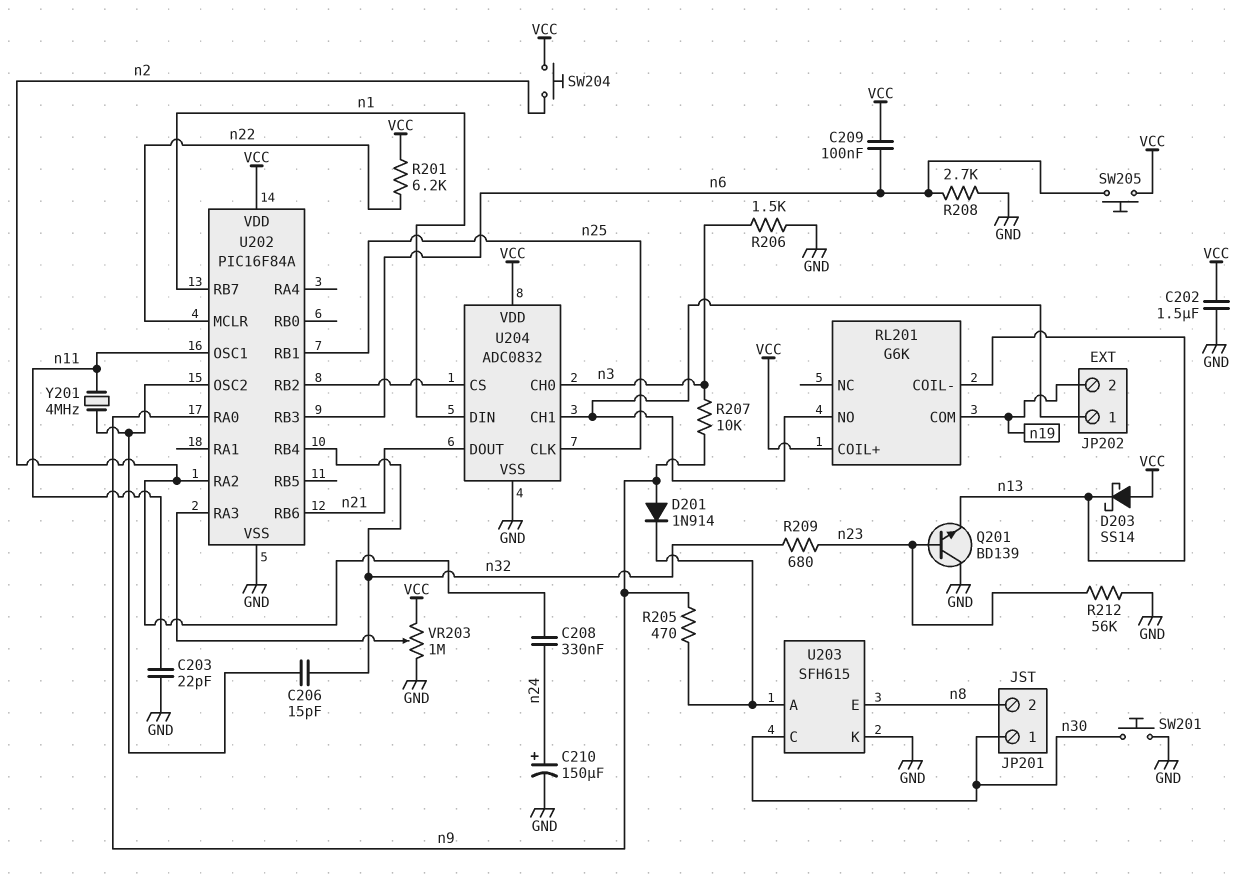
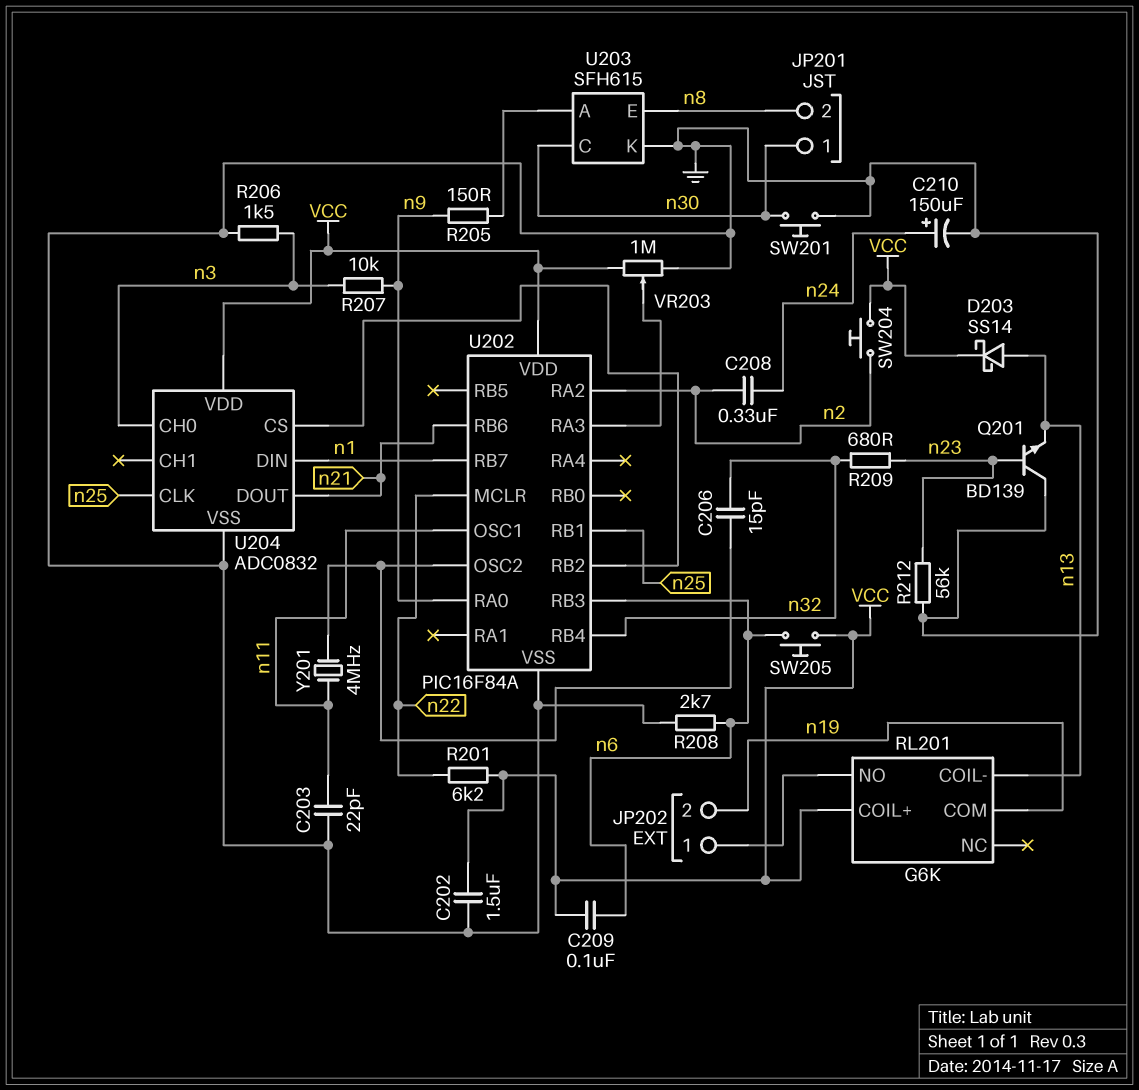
D201: diode 1N914 (A n9, K U203/A) -> none
D203: schottky SS14 (A VCC, K n13) -> schottky SS14 (A n13, K VCC)
R205: 470 (U203/A, n9) -> 150 (U203/A, n9)
U204 pin CH1: JP202/1 -> none

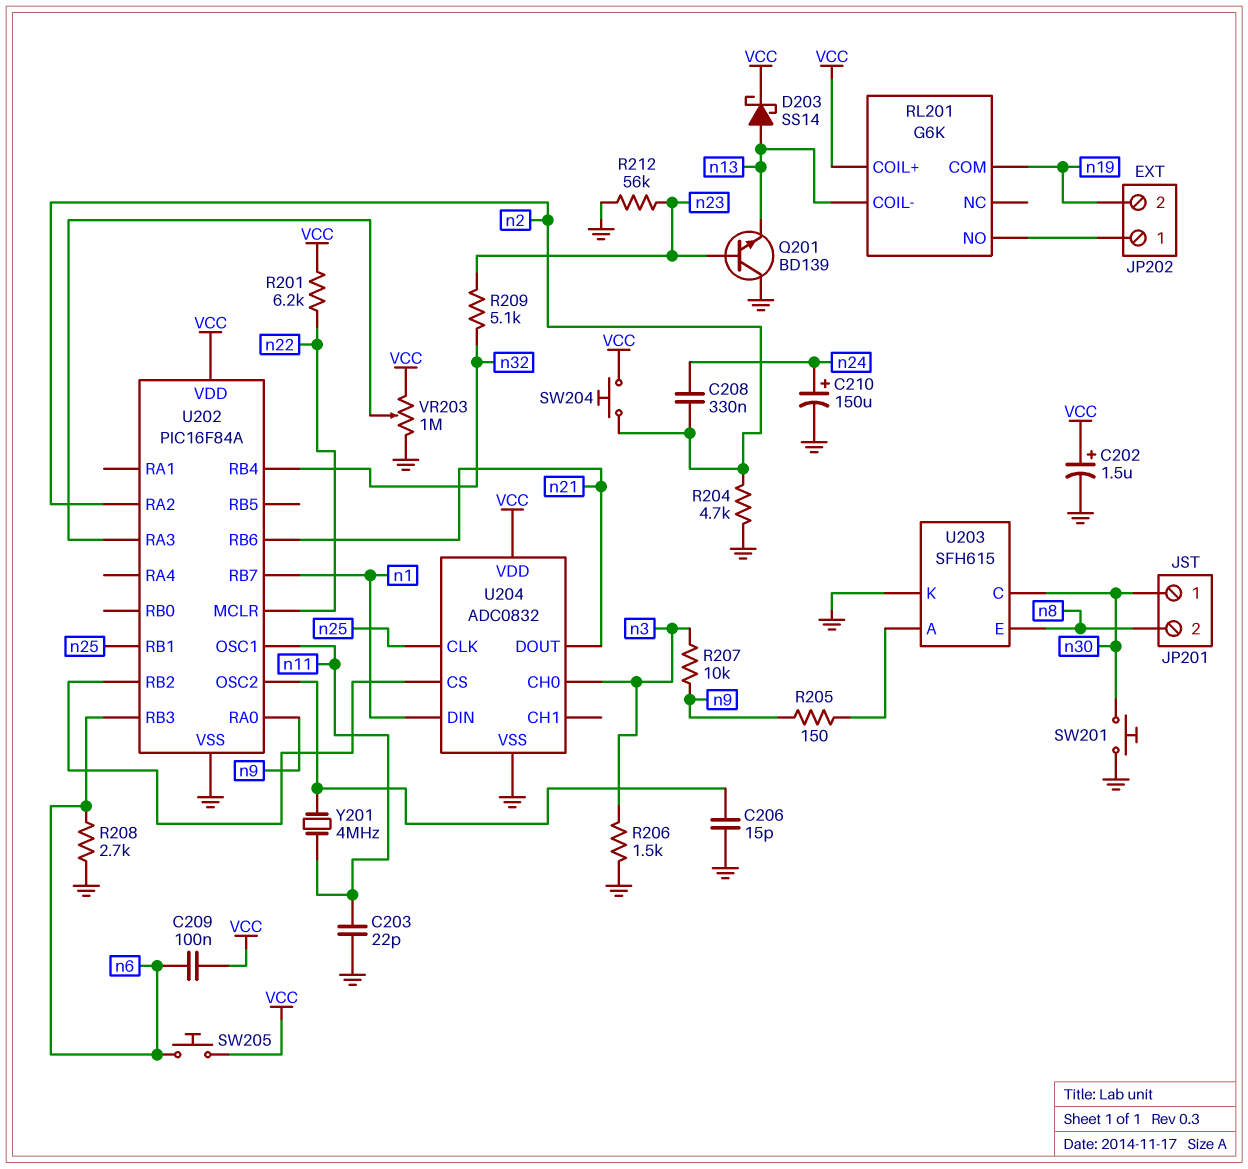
C202: 1.5uF (GND, VCC) -> 1.5uF (plus VCC, minus GND)
C206: 15pF (U202/OSC2, n32) -> 15pF (GND, U202/OSC2)
R204: none -> 4.7k (GND, n2)
R209: 680 (n23, n32) -> 5.1k (n23, n32)

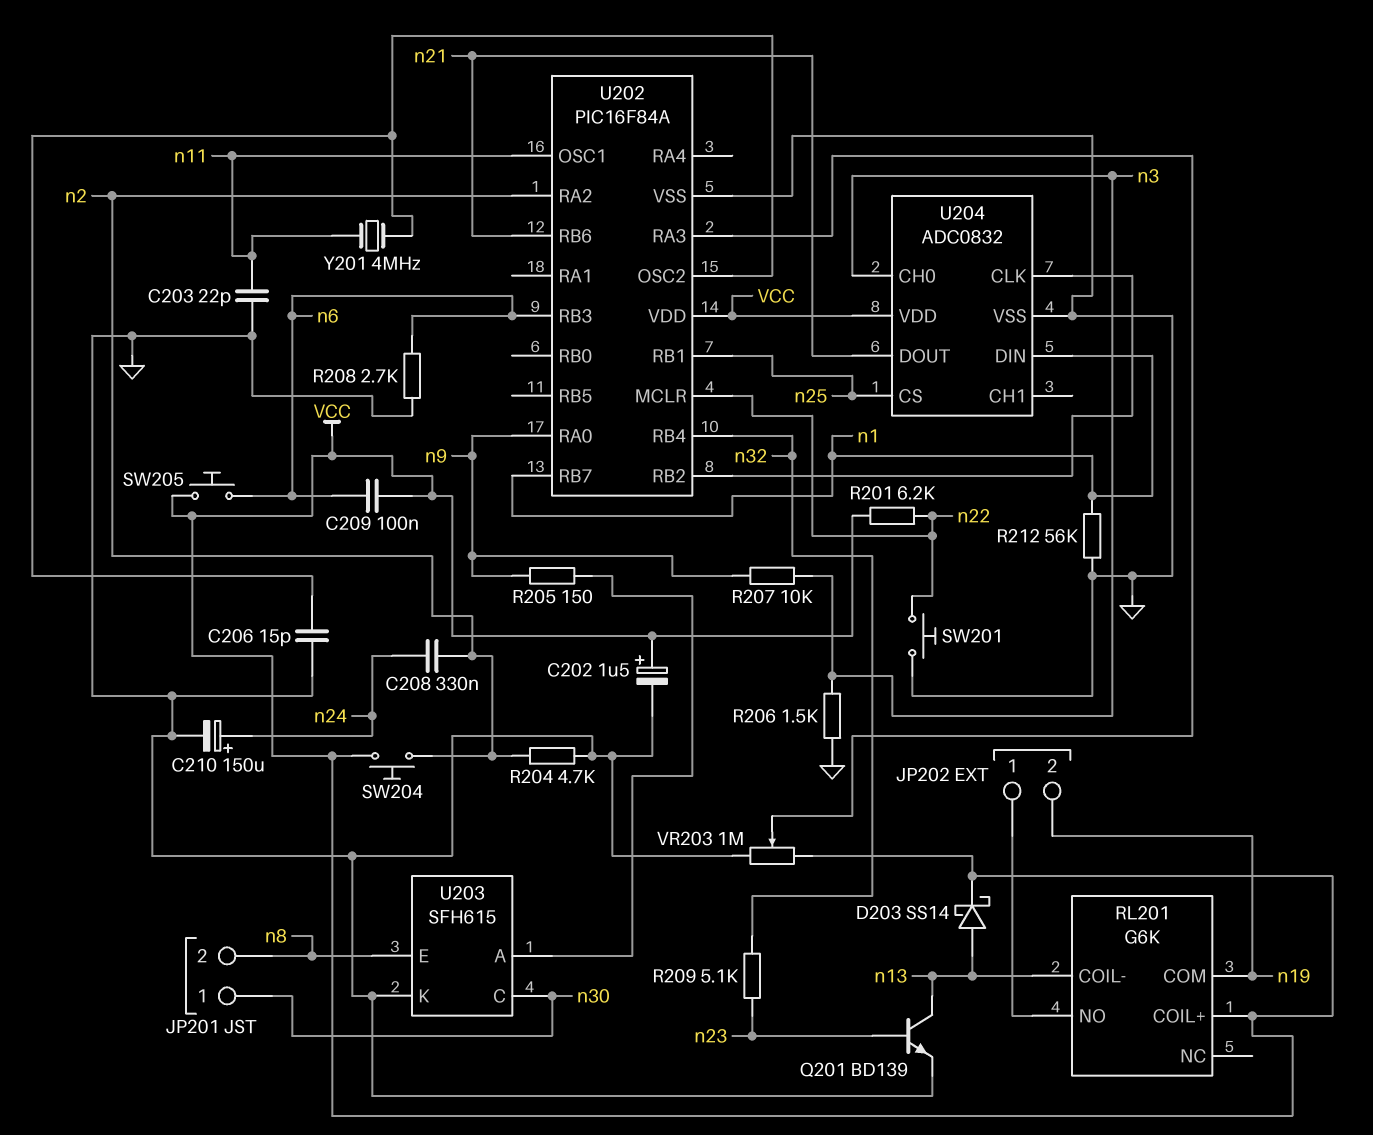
Q201: NPN BD139 (B n23, C GND, E n13) -> NPN BD139 (B n23, C n13, E GND)
R212: 56k (GND, n23) -> 56k (GND, n1)
SW201: button (GND, n30) -> button (GND, n22)
U204 pin CLK: n25 -> U202/RB2
U204 pin CS: U202/RB2 -> n25

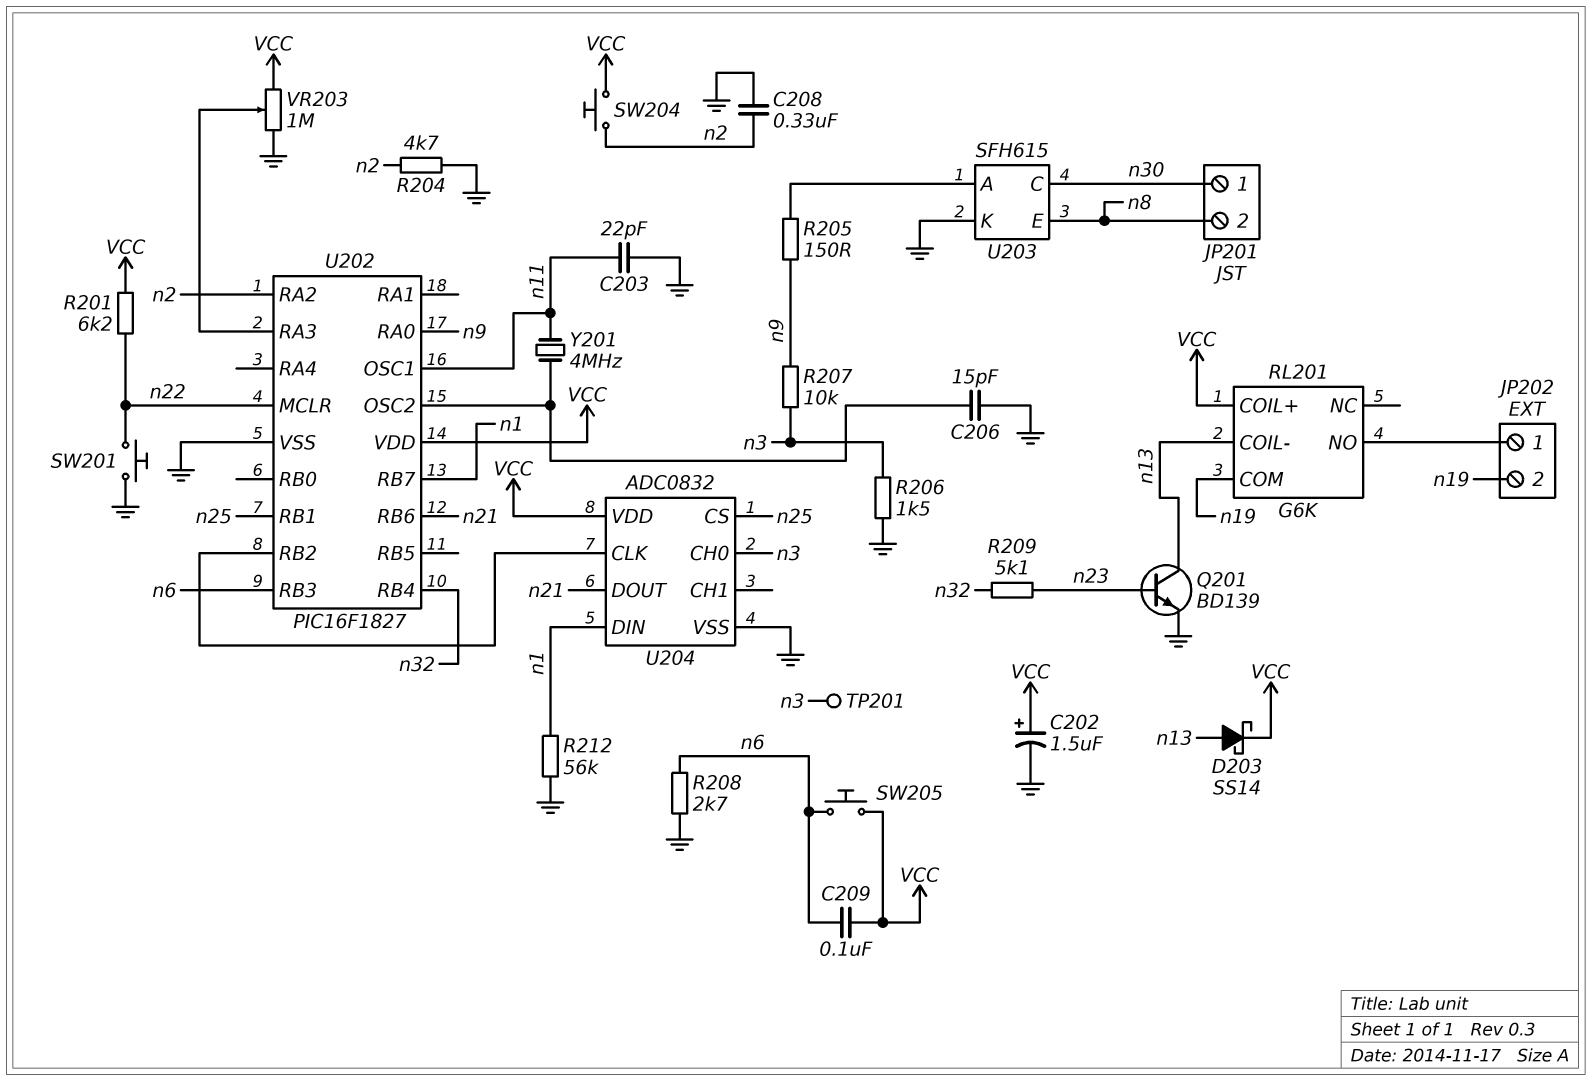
C208: 330nF (n2, n24) -> 330nF (GND, n2)
C210: 150uF (plus n24, minus GND) -> none
TP201: none -> test point (n3)
U202: PIC16F84A -> PIC16F1827

